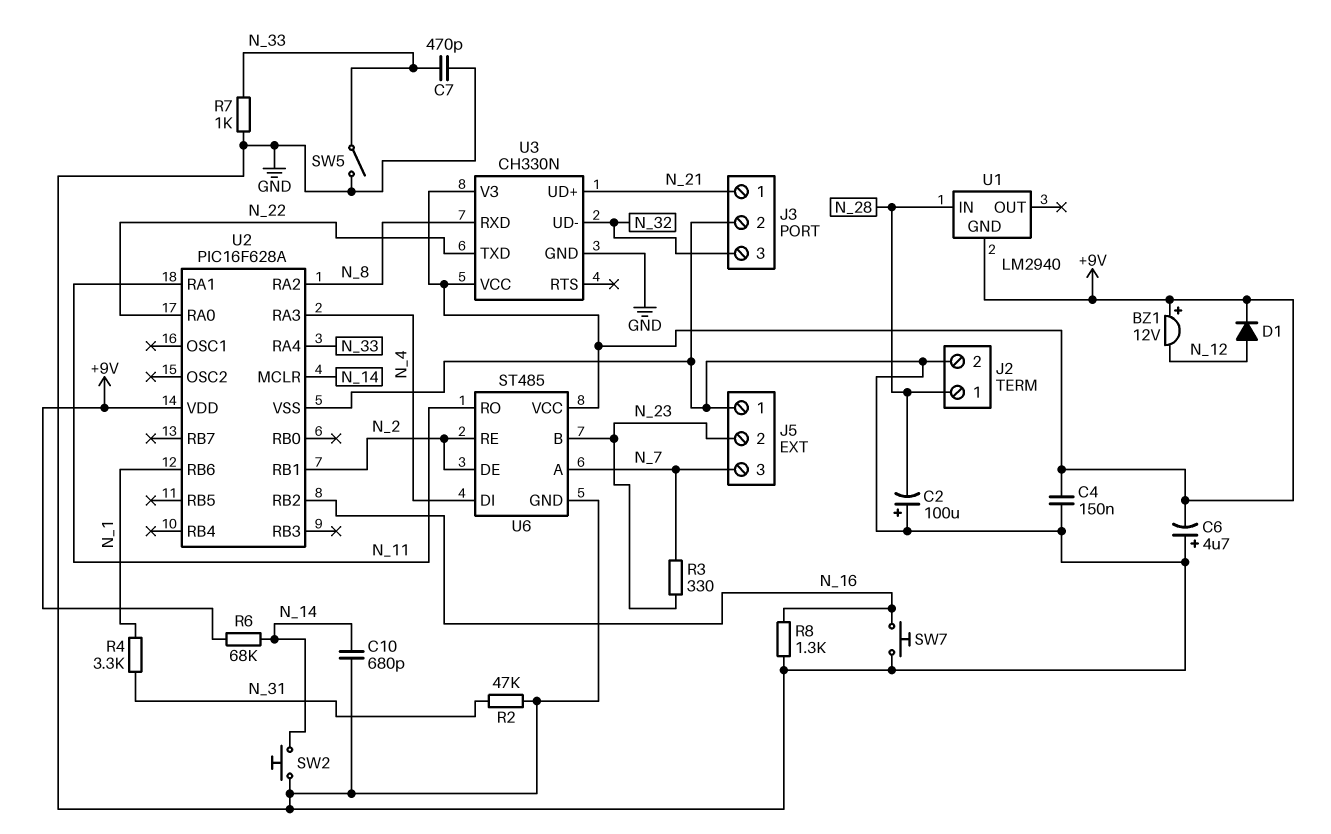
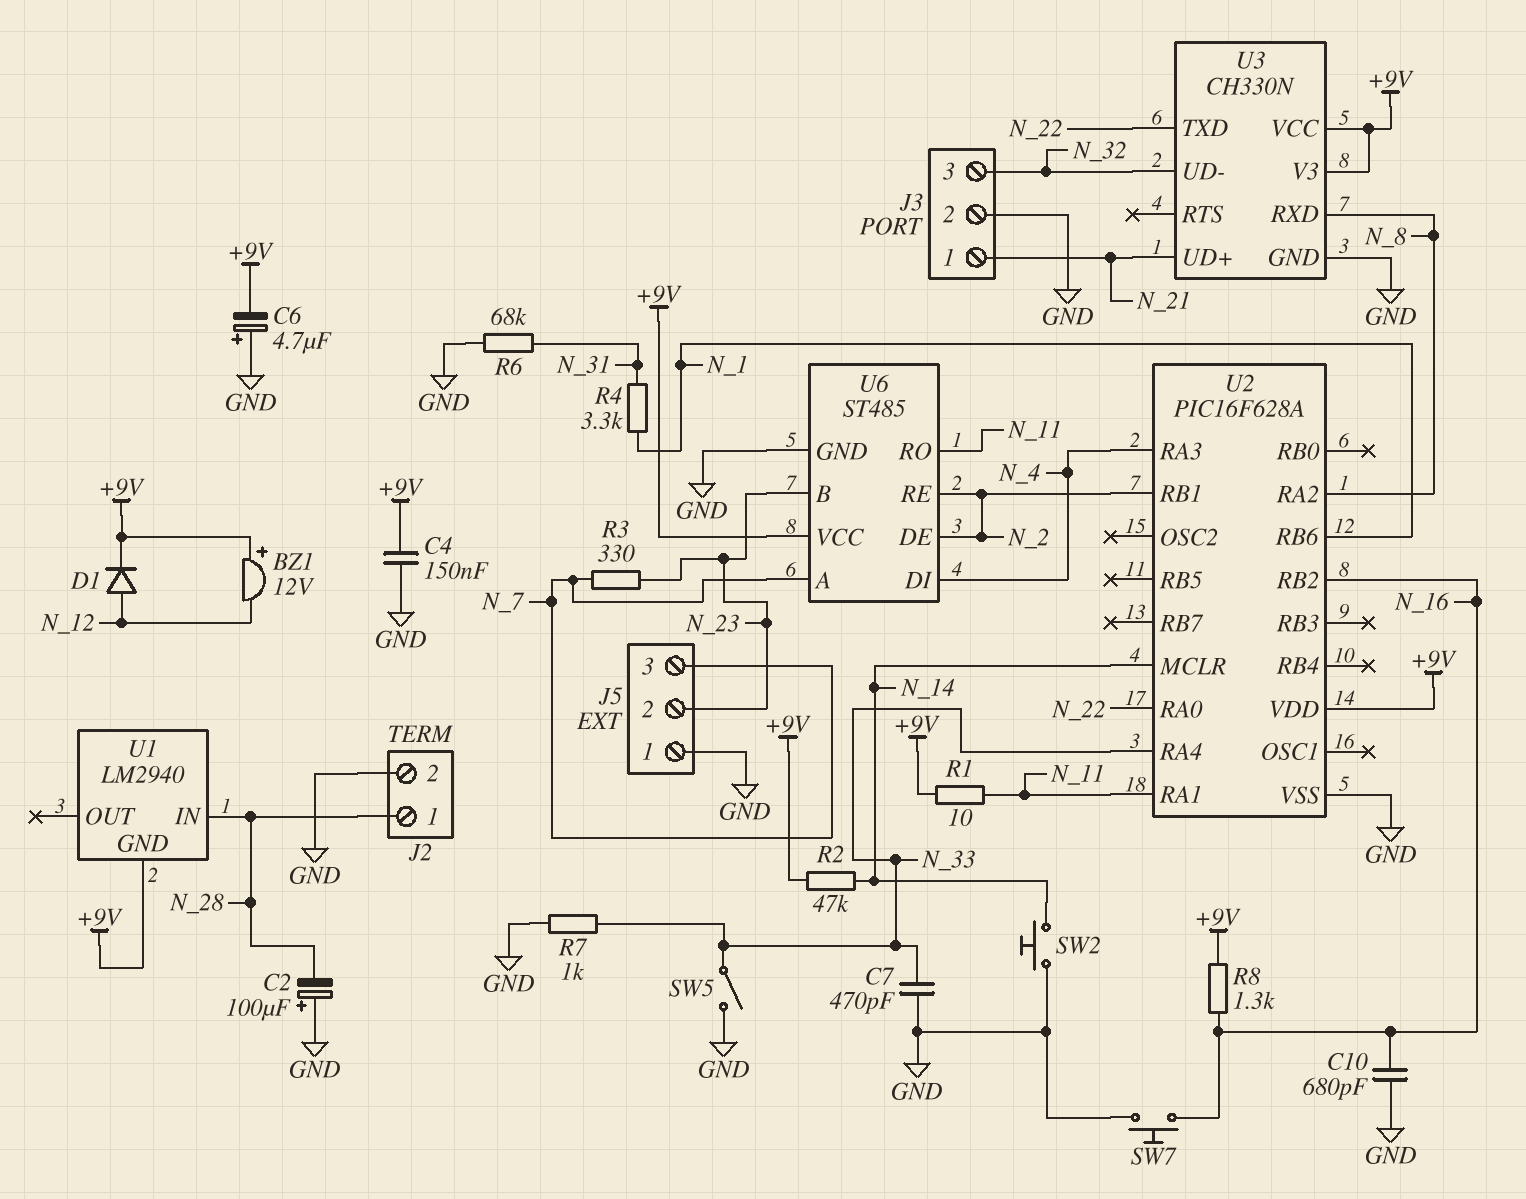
C10: 680pF (GND, N_14) -> 680pF (GND, N_16)
R1: none -> 10 (+9V, N_11)
R2: 47k (GND, N_31) -> 47k (+9V, N_14)
R6: 68k (+9V, N_14) -> 68k (GND, N_31)
R8: 1.3k (GND, N_16) -> 1.3k (+9V, N_16)

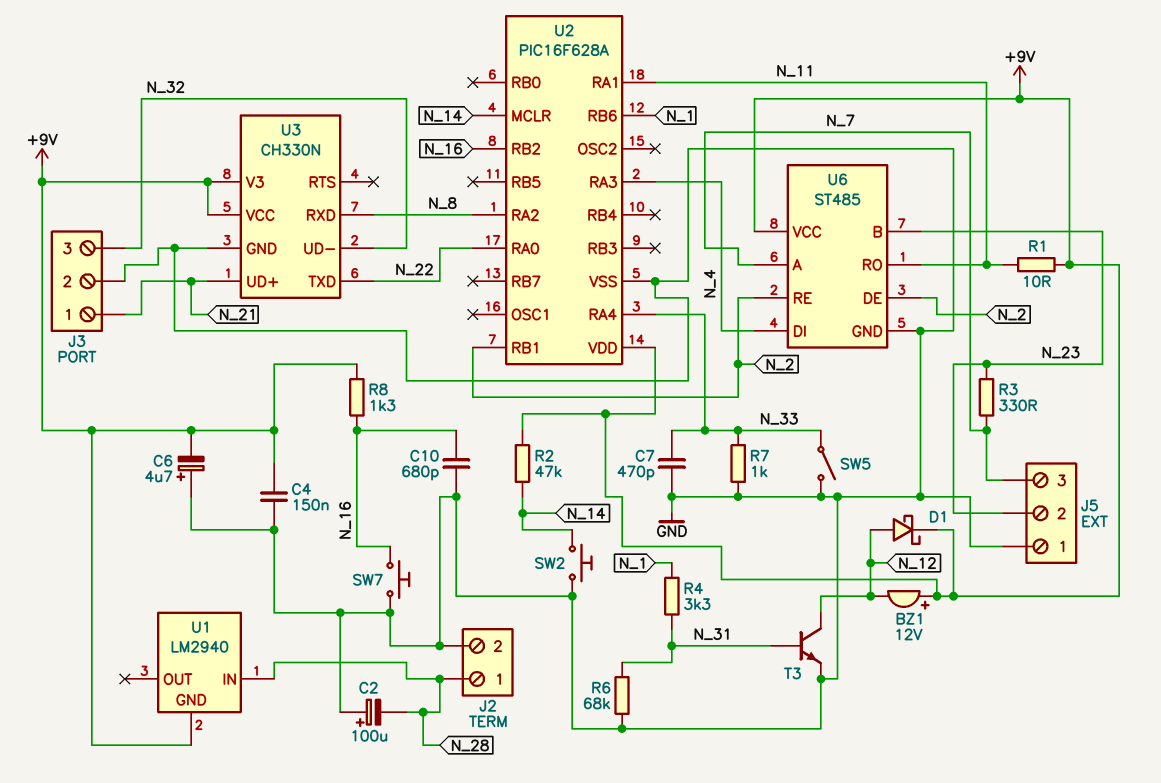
D1: diode (A N_12, K +9V) -> schottky (A N_12, K +9V)
T3: none -> NPN (B N_31, C N_12, E GND)

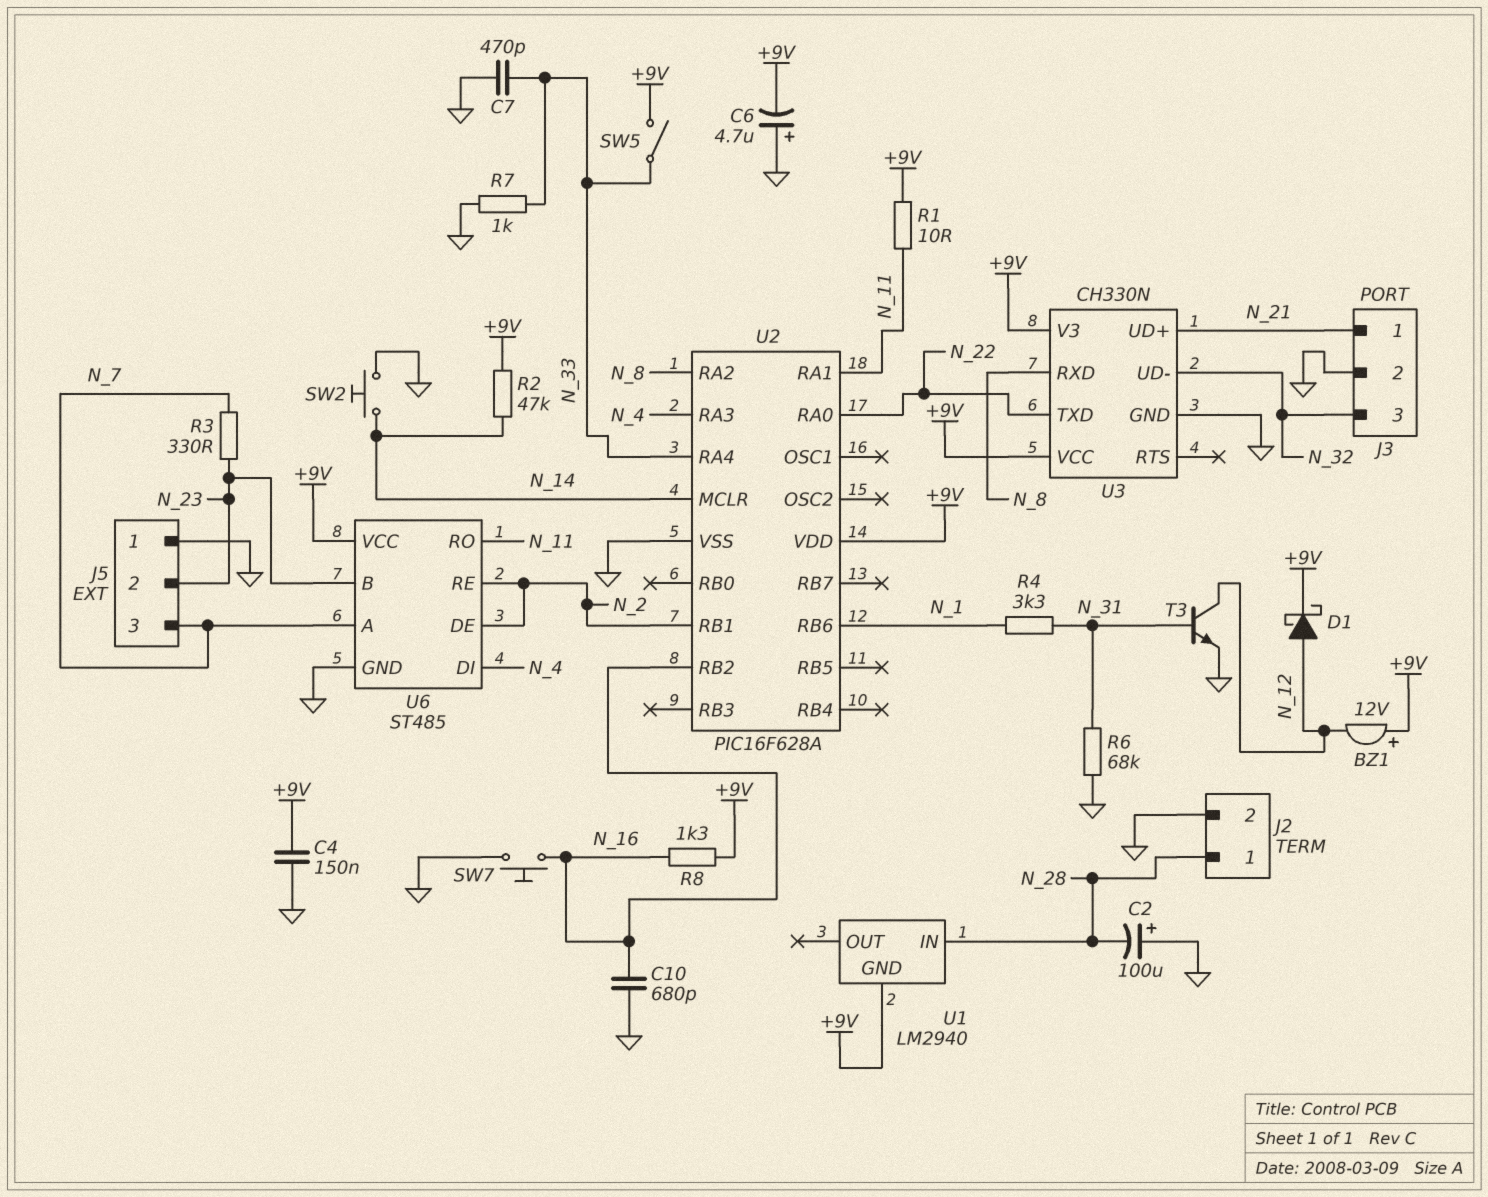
SW5: switch (GND, N_33) -> switch (+9V, N_33)

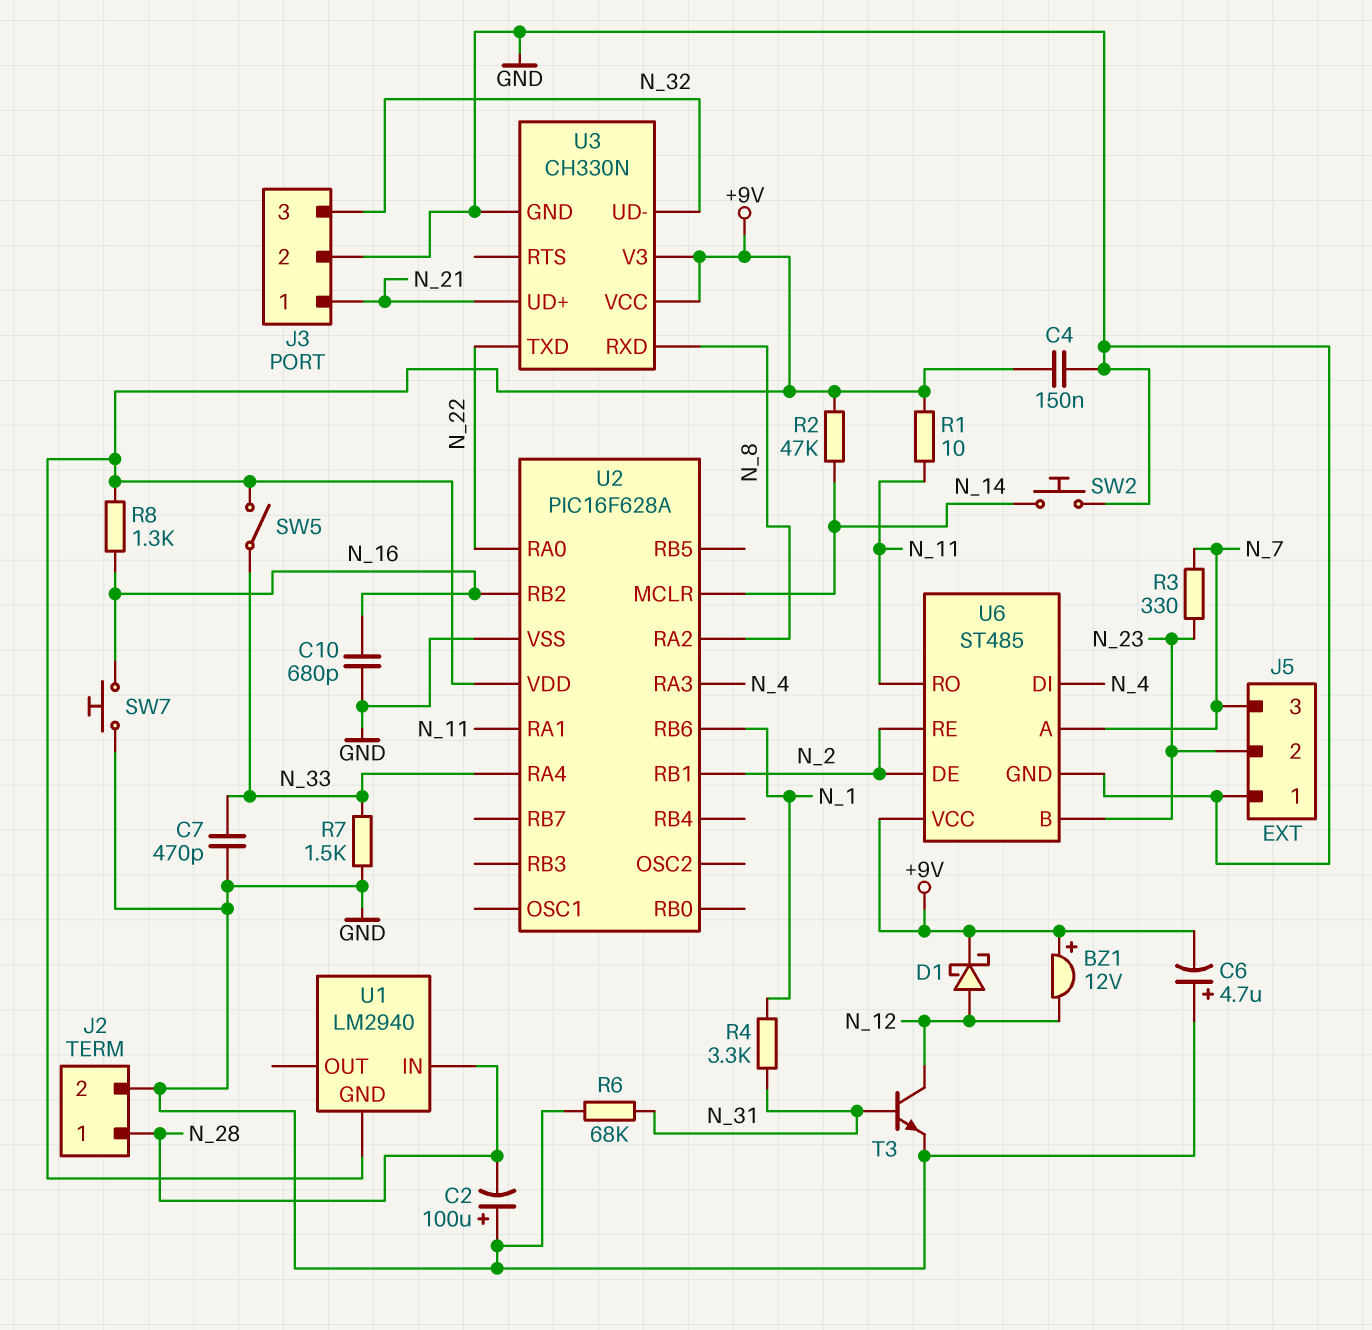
R7: 1k (GND, N_33) -> 1.5k (GND, N_33)

